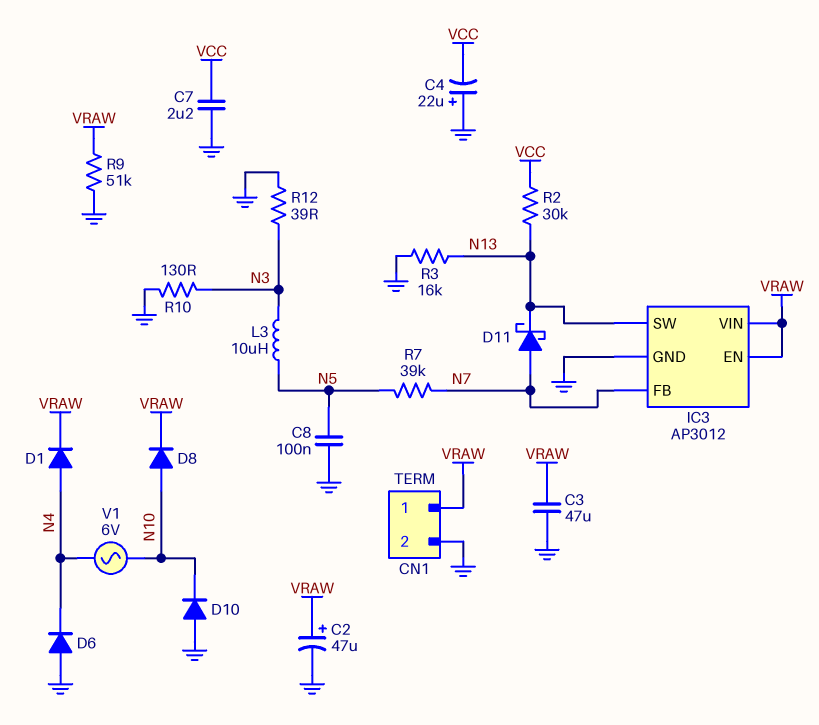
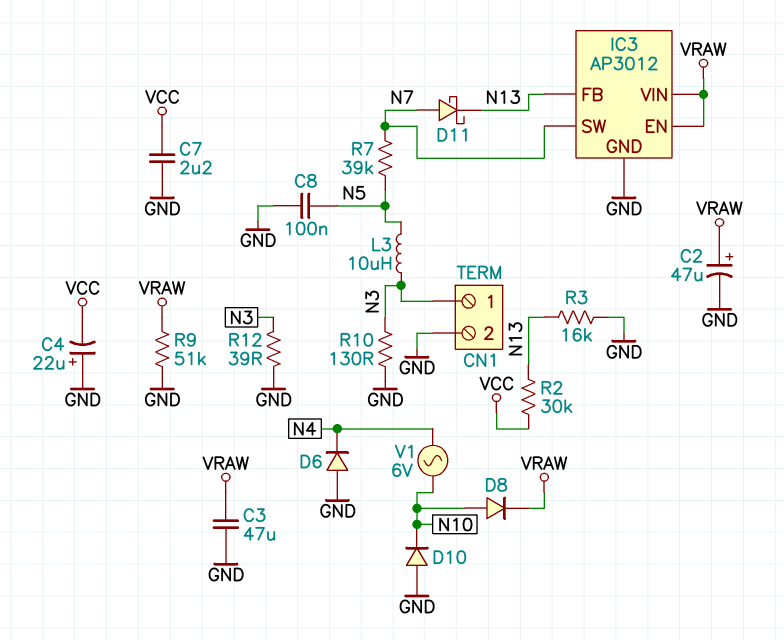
CN1 pin 1: VRAW -> N3
D1: diode (A N4, K VRAW) -> none
IC3 pin FB: N7 -> N13
IC3 pin SW: N13 -> N7

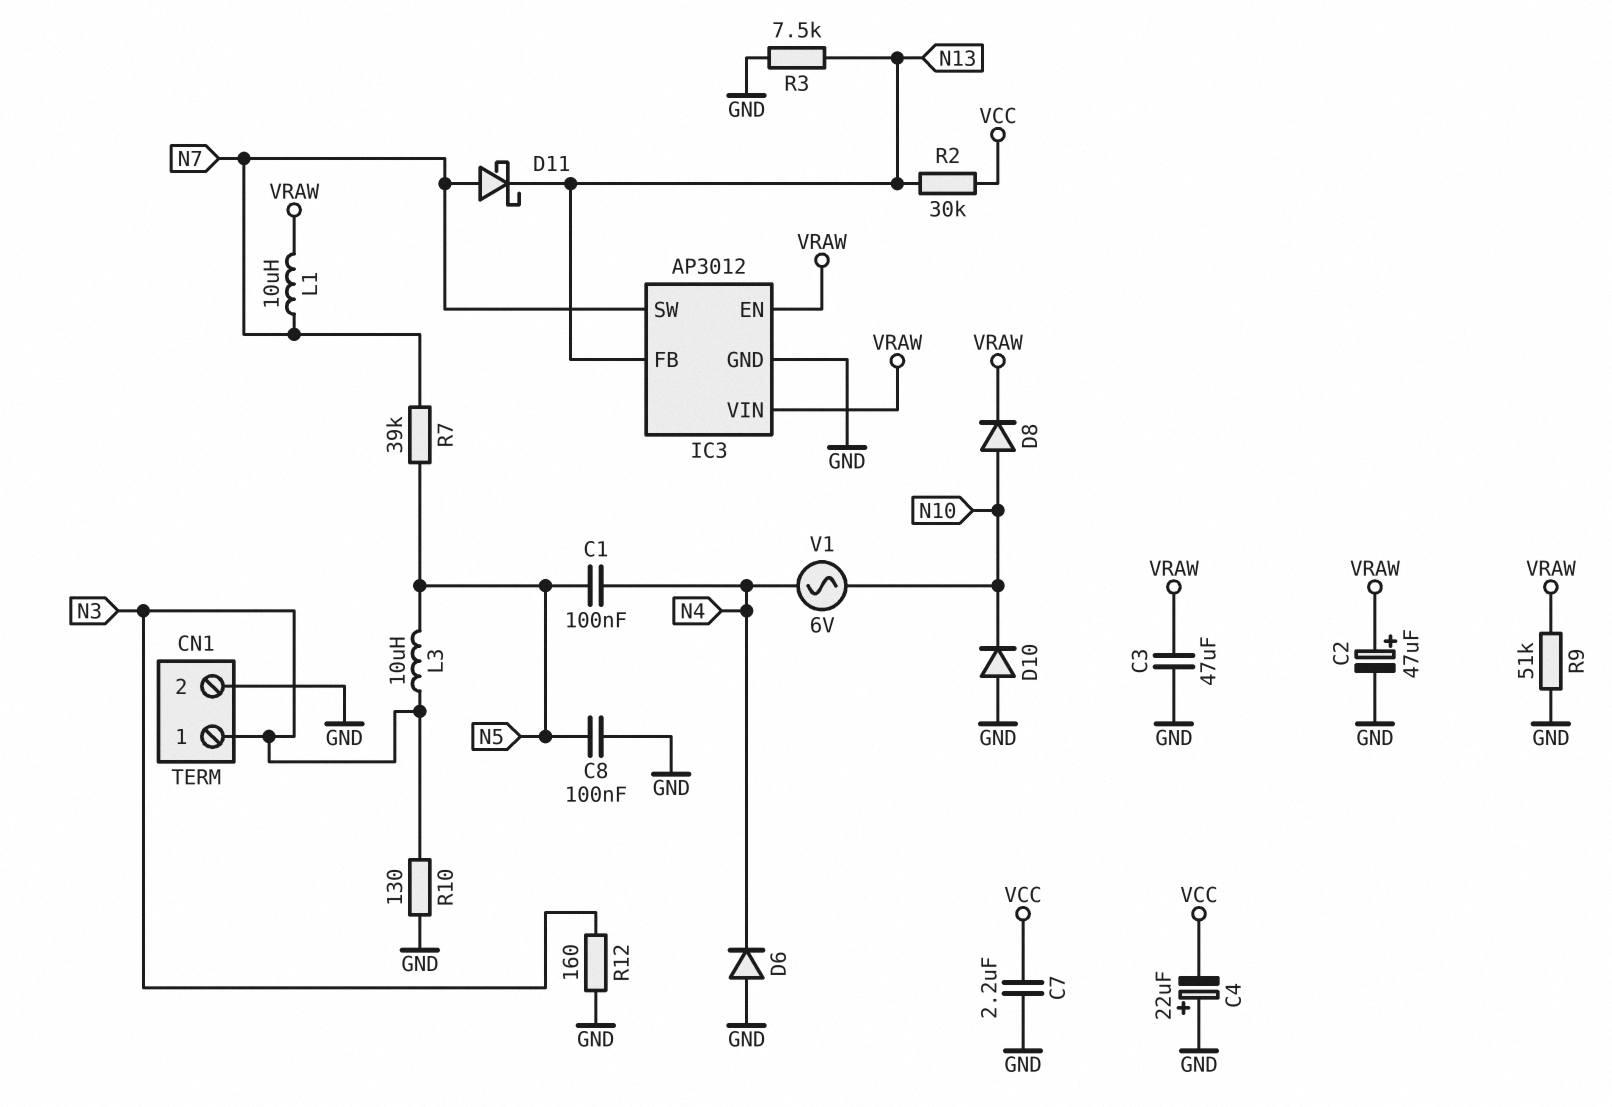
C1: none -> 100nF (N4, N5)
L1: none -> 10uH (N7, VRAW)
R3: 16k (GND, N13) -> 7.5k (GND, N13)
R12: 39 (GND, N3) -> 160 (GND, N3)

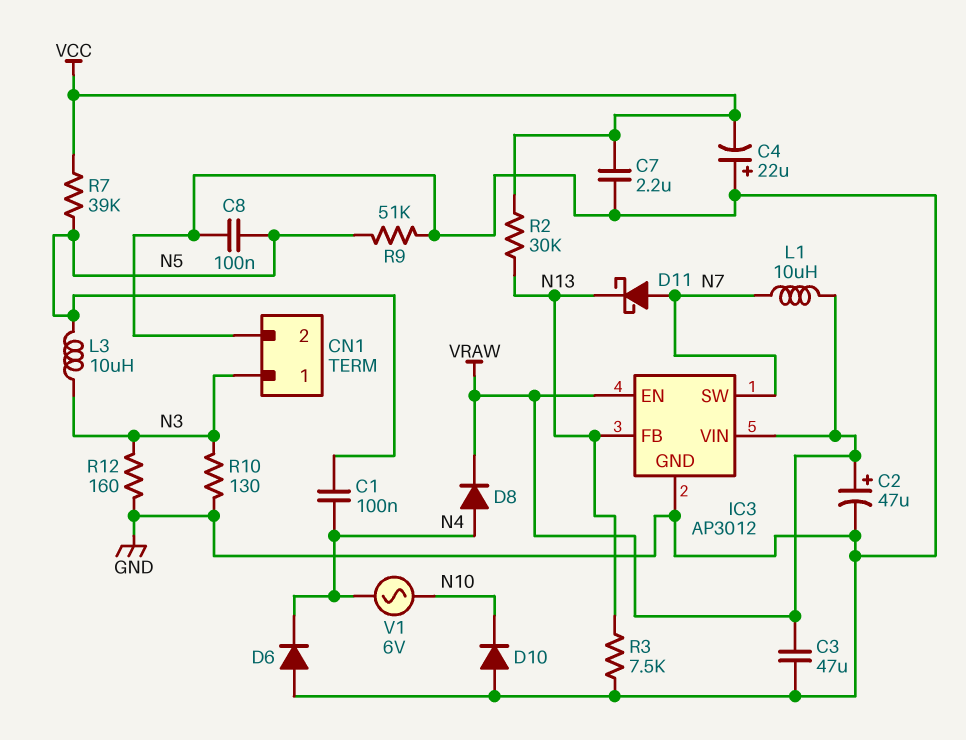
D8: diode (A N10, K VRAW) -> diode (A N4, K VRAW)
R7: 39k (N5, N7) -> 39k (N5, VCC)
R9: 51k (GND, VRAW) -> 51k (GND, N5)

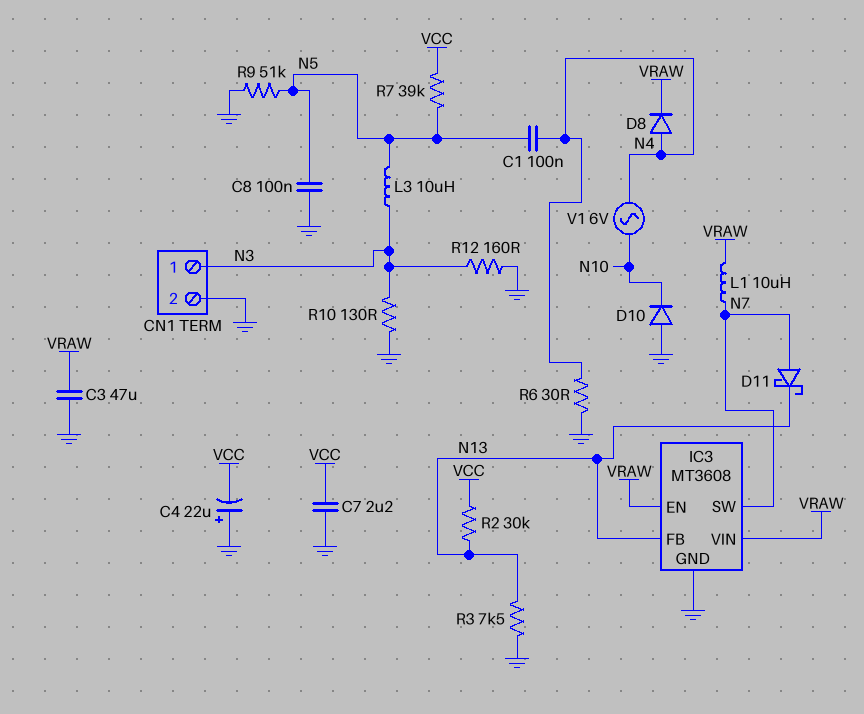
C2: 47uF (plus VRAW, minus GND) -> none
D6: diode (A GND, K N4) -> none
IC3: AP3012 -> MT3608
R6: none -> 30 (GND, N4)

